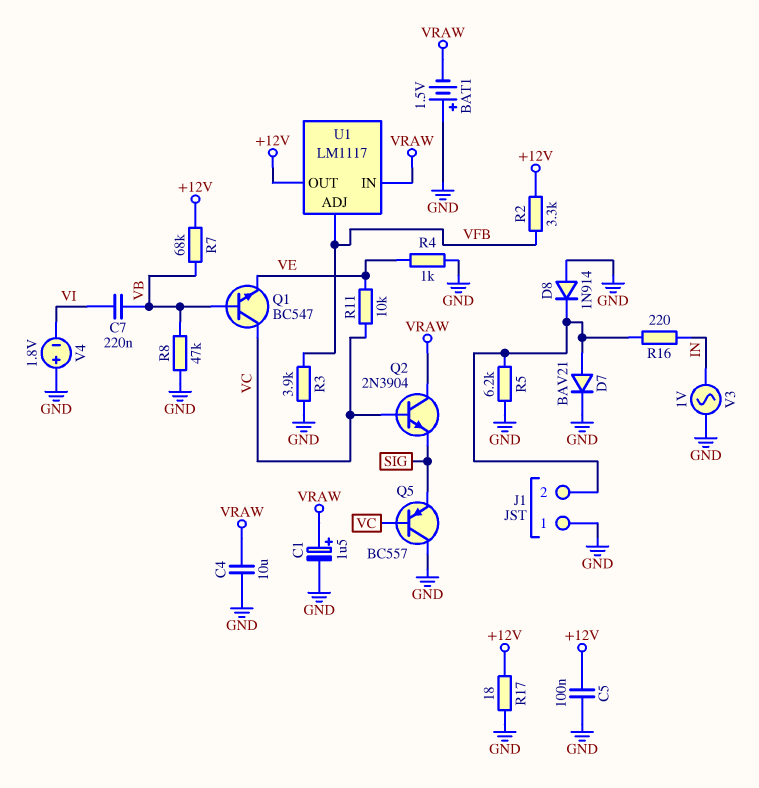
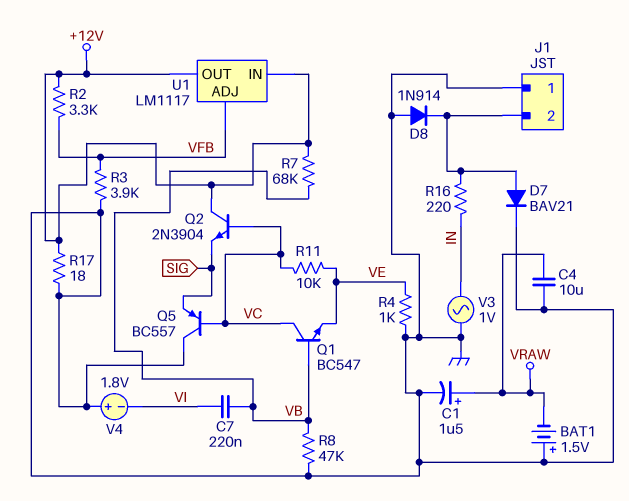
C5: 100nF (+12V, GND) -> none
Q2: NPN 2N3904 (B VC, C VRAW, E SIG) -> NPN 2N3904 (B VC, C +12V, E SIG)
R5: 6.2k (GND, J1/2) -> none
U1 pin IN: VRAW -> +12V

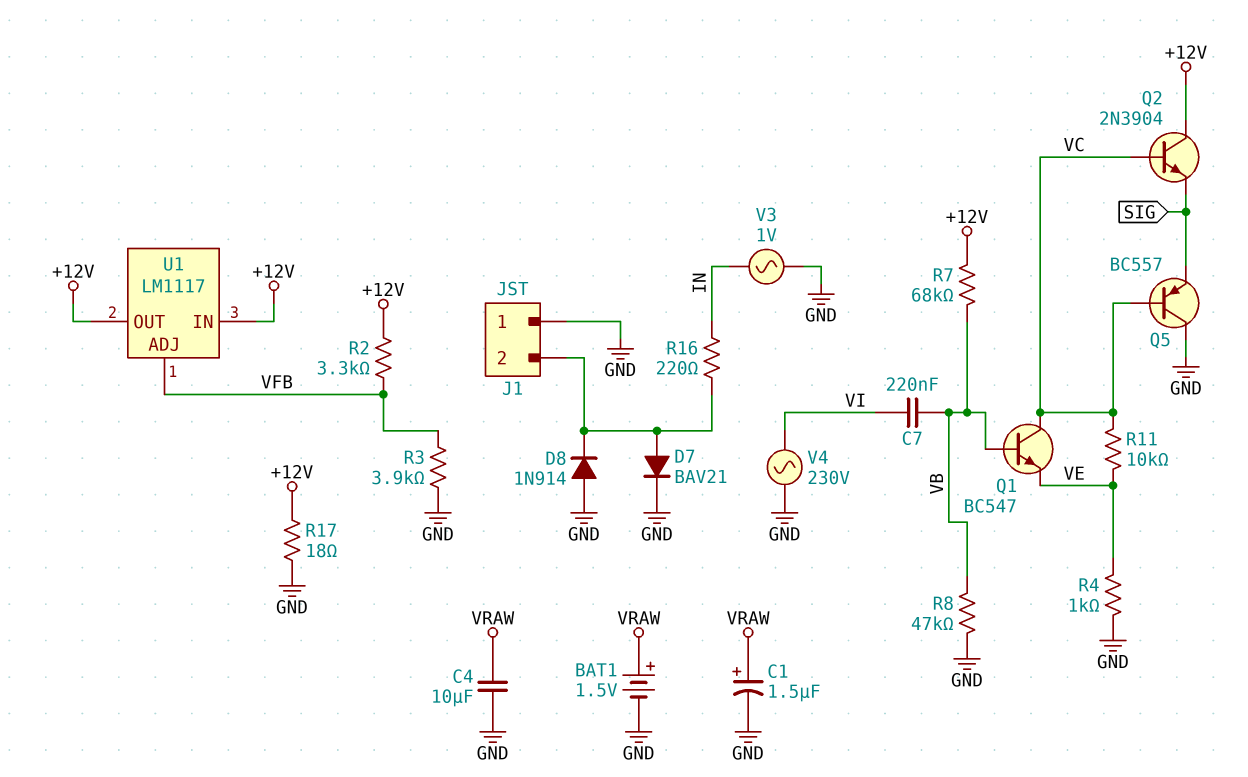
BAT1: 1.5V (plus GND, minus VRAW) -> 1.5V (plus VRAW, minus GND)
V4: 1.8V (plus GND, minus VI) -> AC 230V (GND, VI)

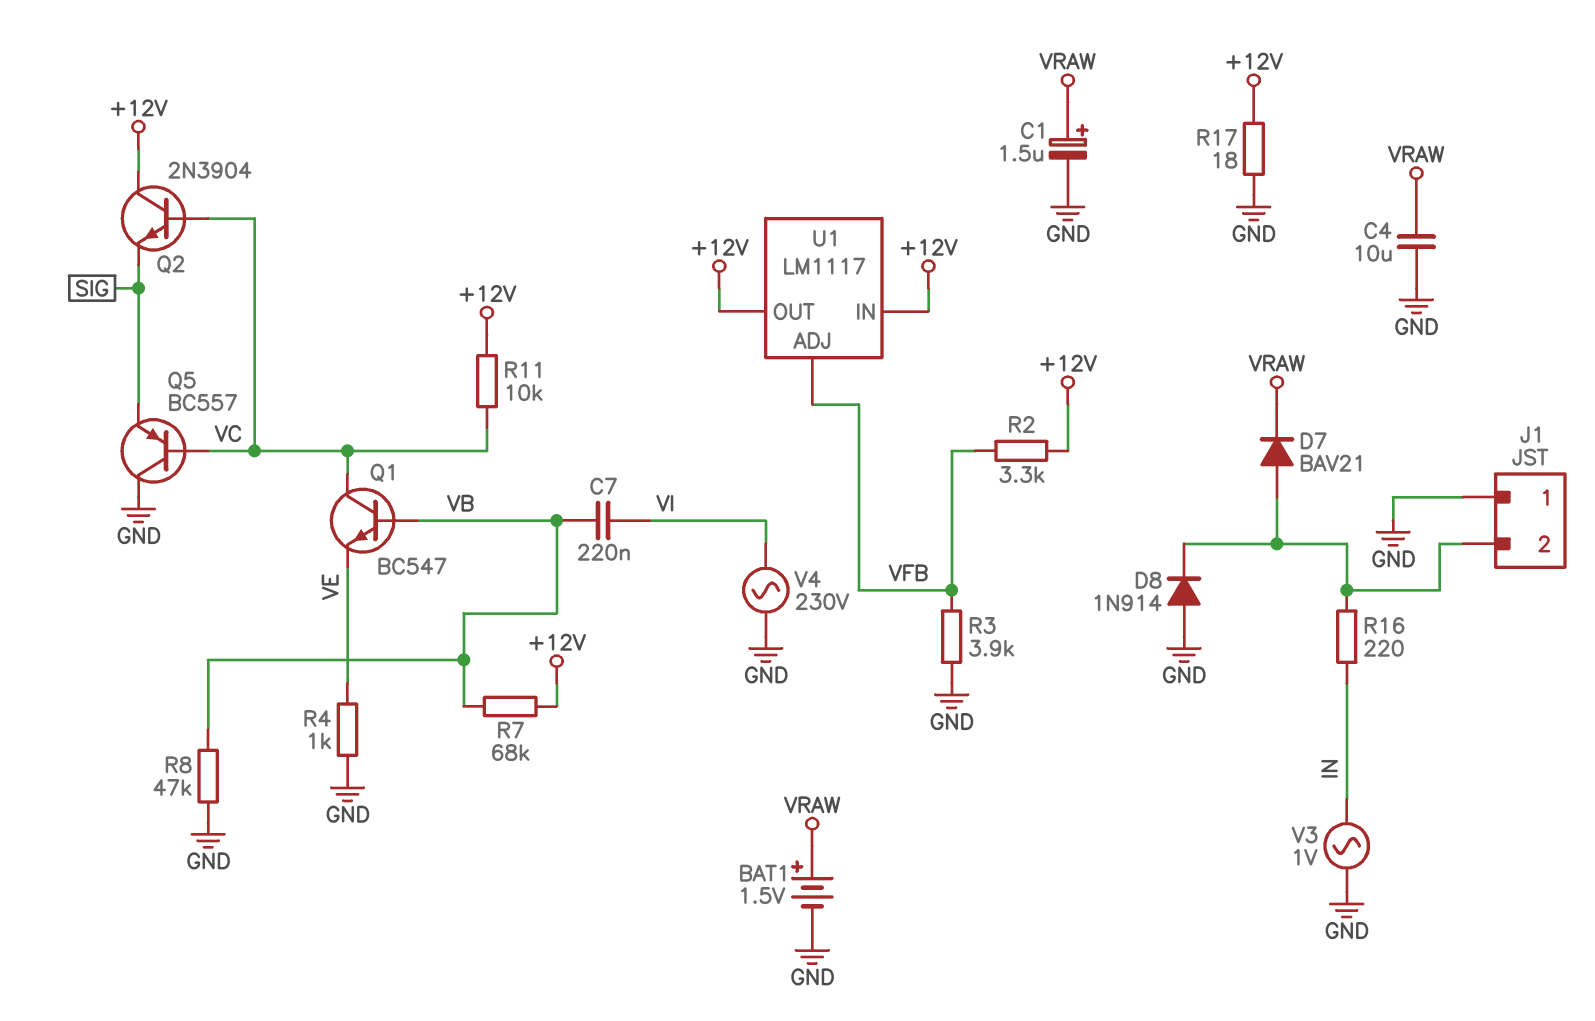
D7: diode BAV21 (A J1/2, K GND) -> diode BAV21 (A J1/2, K VRAW)
R11: 10k (VC, VE) -> 10k (+12V, VC)

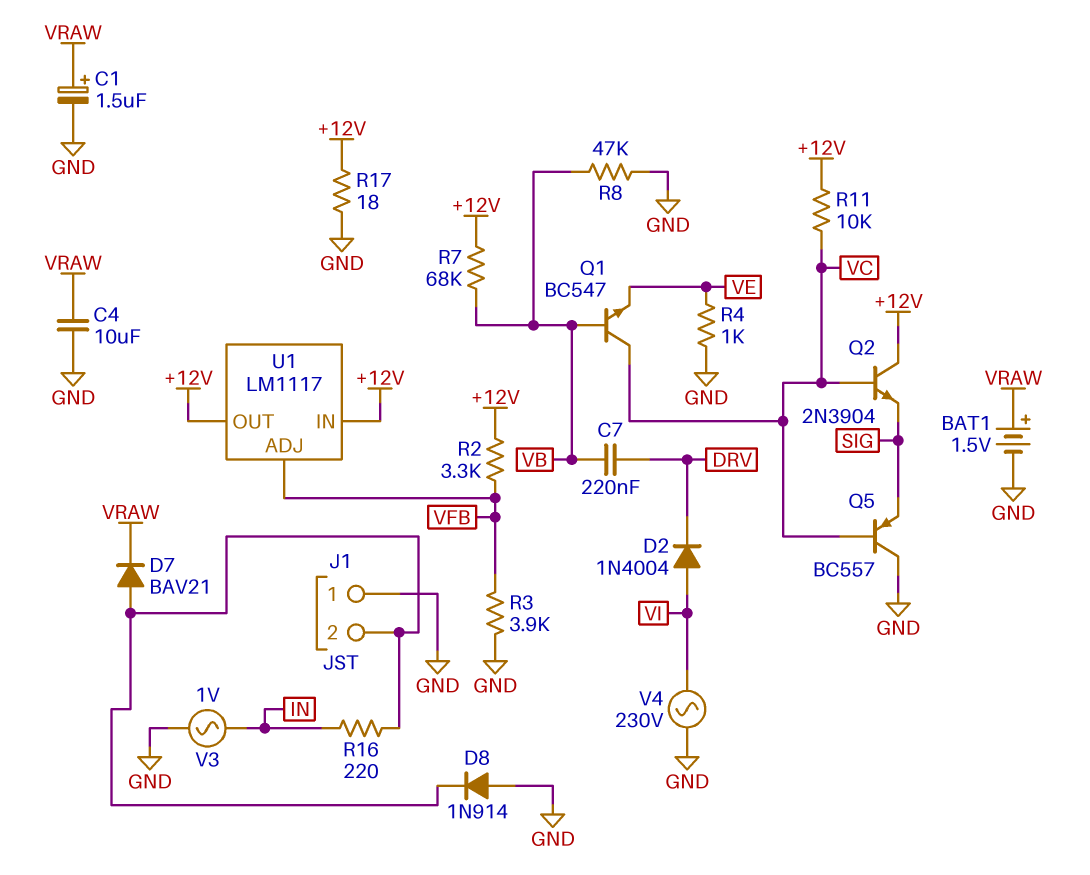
C7: 220nF (VB, VI) -> 220nF (DRV, VB)
D2: none -> diode 1N4004 (A VI, K DRV)

